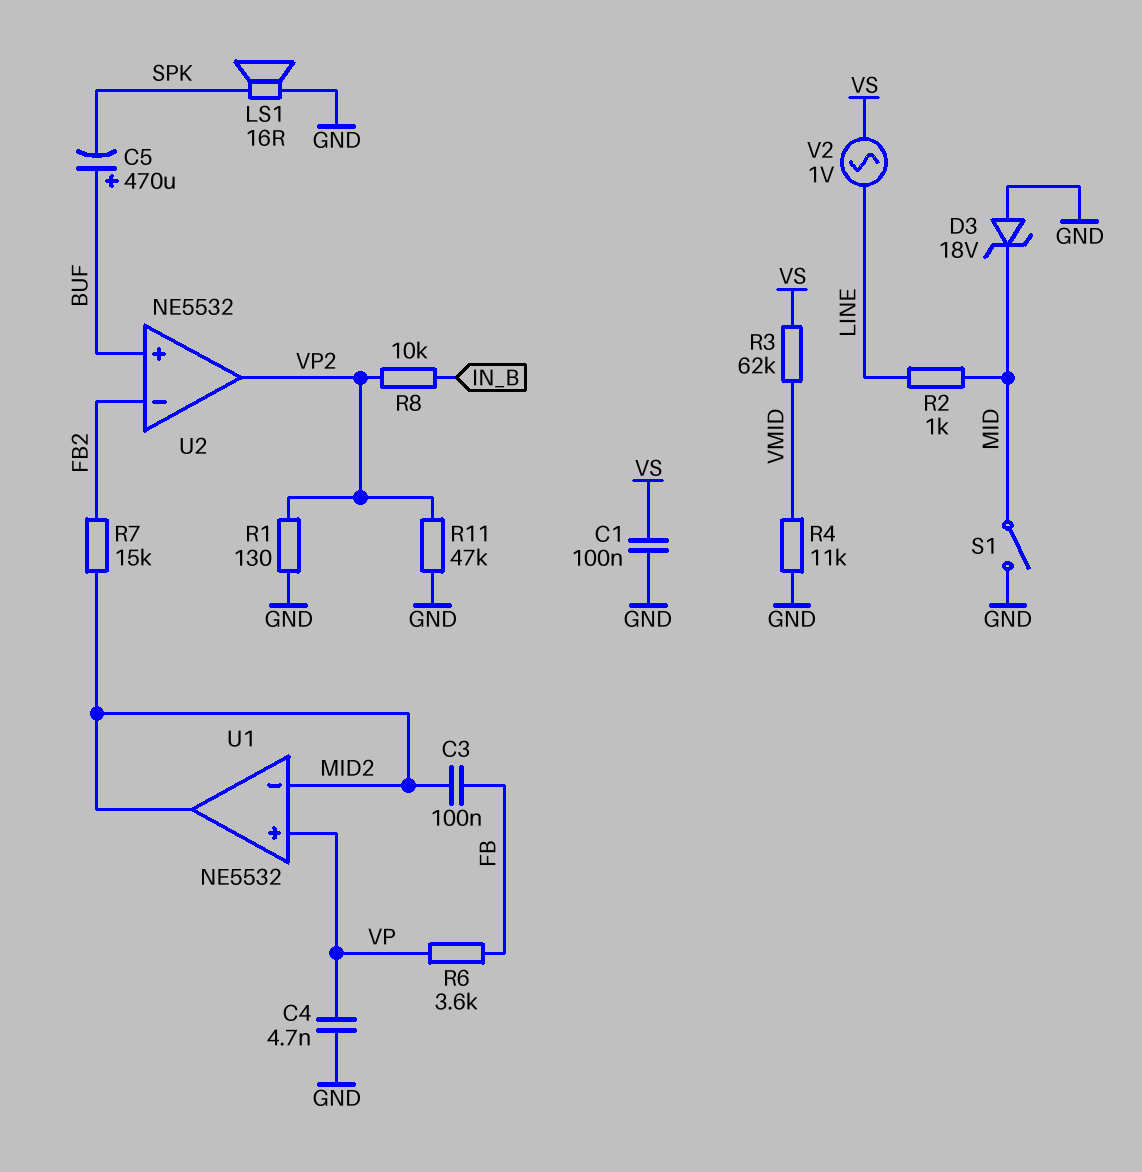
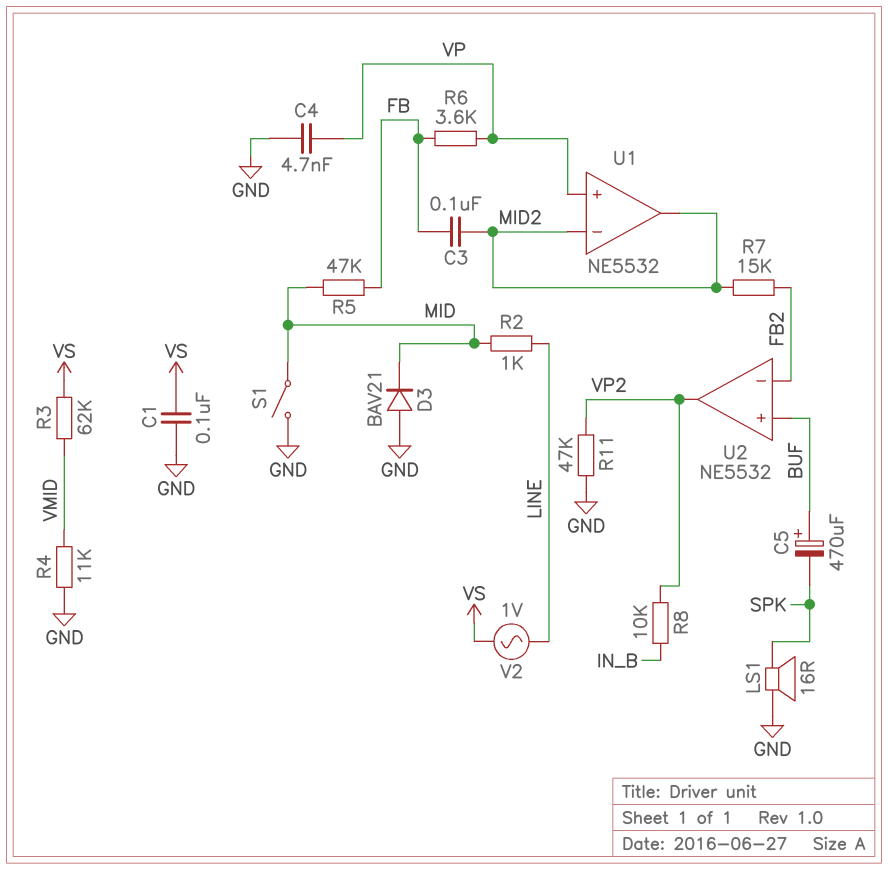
D3: zener 18V (A GND, K MID) -> diode BAV21 (A GND, K MID)
R1: 130 (GND, VP2) -> none
R5: none -> 47k (FB, MID)

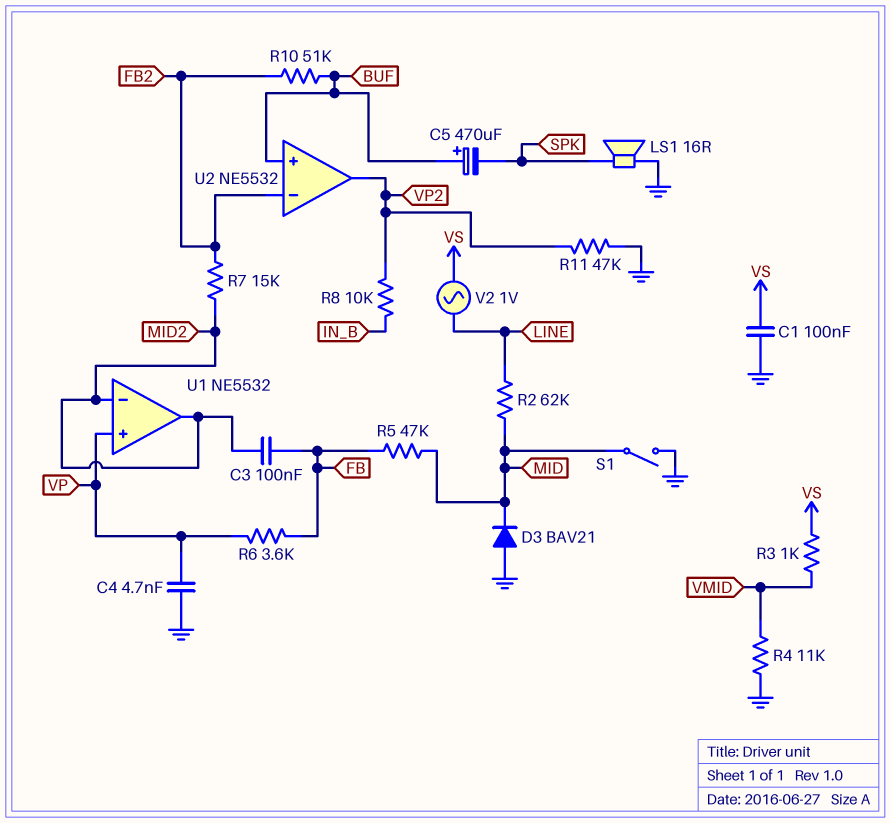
R2: 1k (LINE, MID) -> 62k (LINE, MID)
R3: 62k (VMID, VS) -> 1k (VMID, VS)
R10: none -> 51k (BUF, FB2)

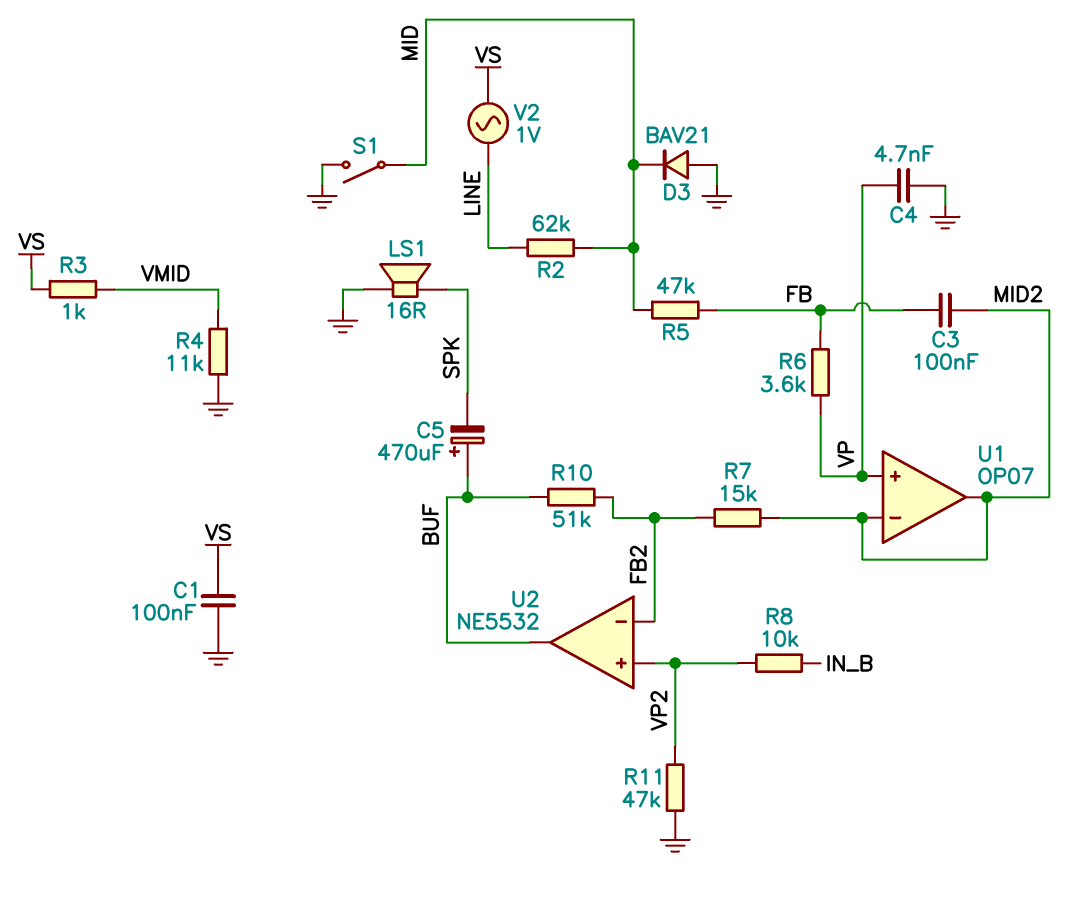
U1: NE5532 -> OP07
U2 pin in+: BUF -> VP2
U2 pin out: VP2 -> BUF

